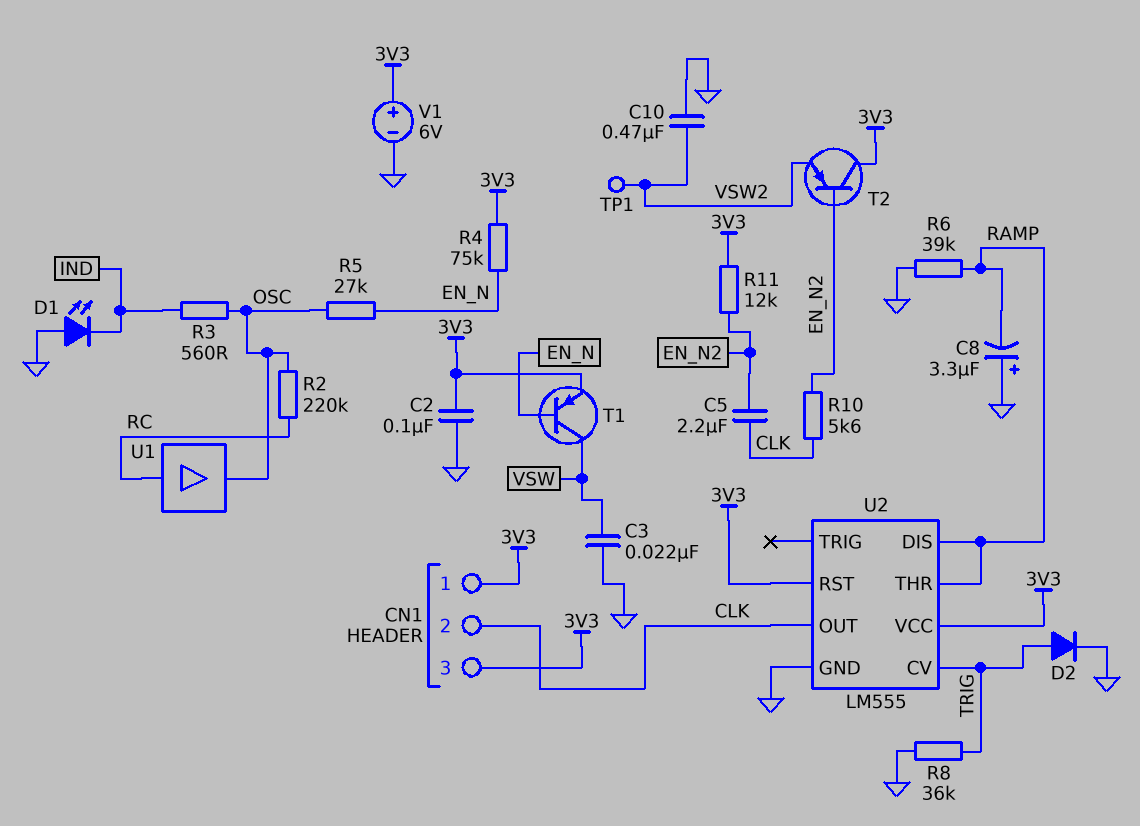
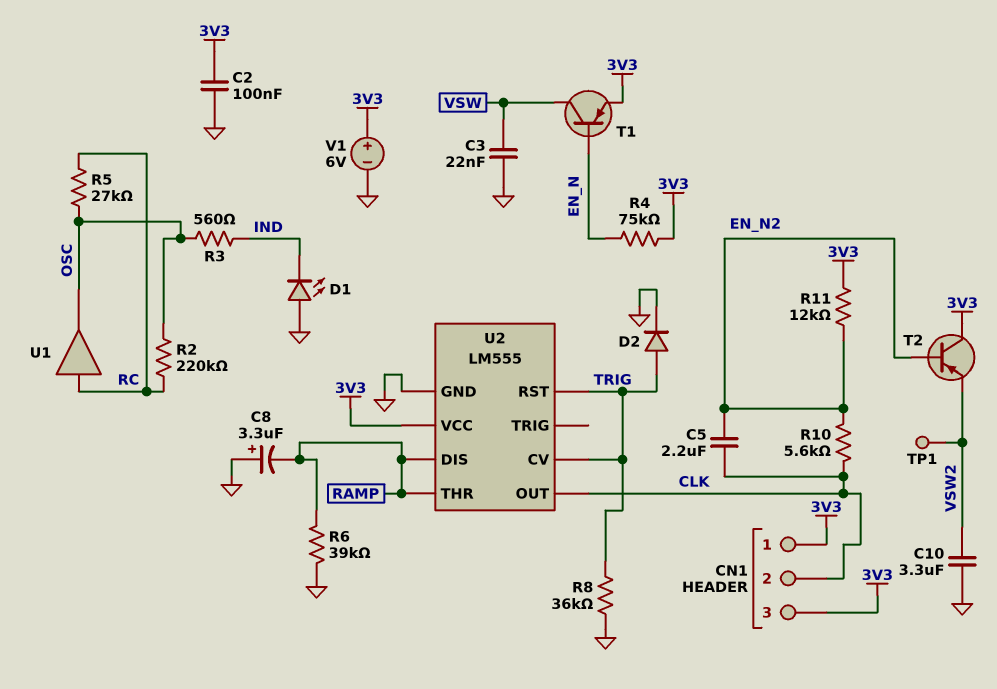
C10: 470nF (GND, VSW2) -> 3.3uF (GND, VSW2)
R5: 27k (EN_N, OSC) -> 27k (OSC, RC)
U2 pin RST: 3V3 -> TRIG

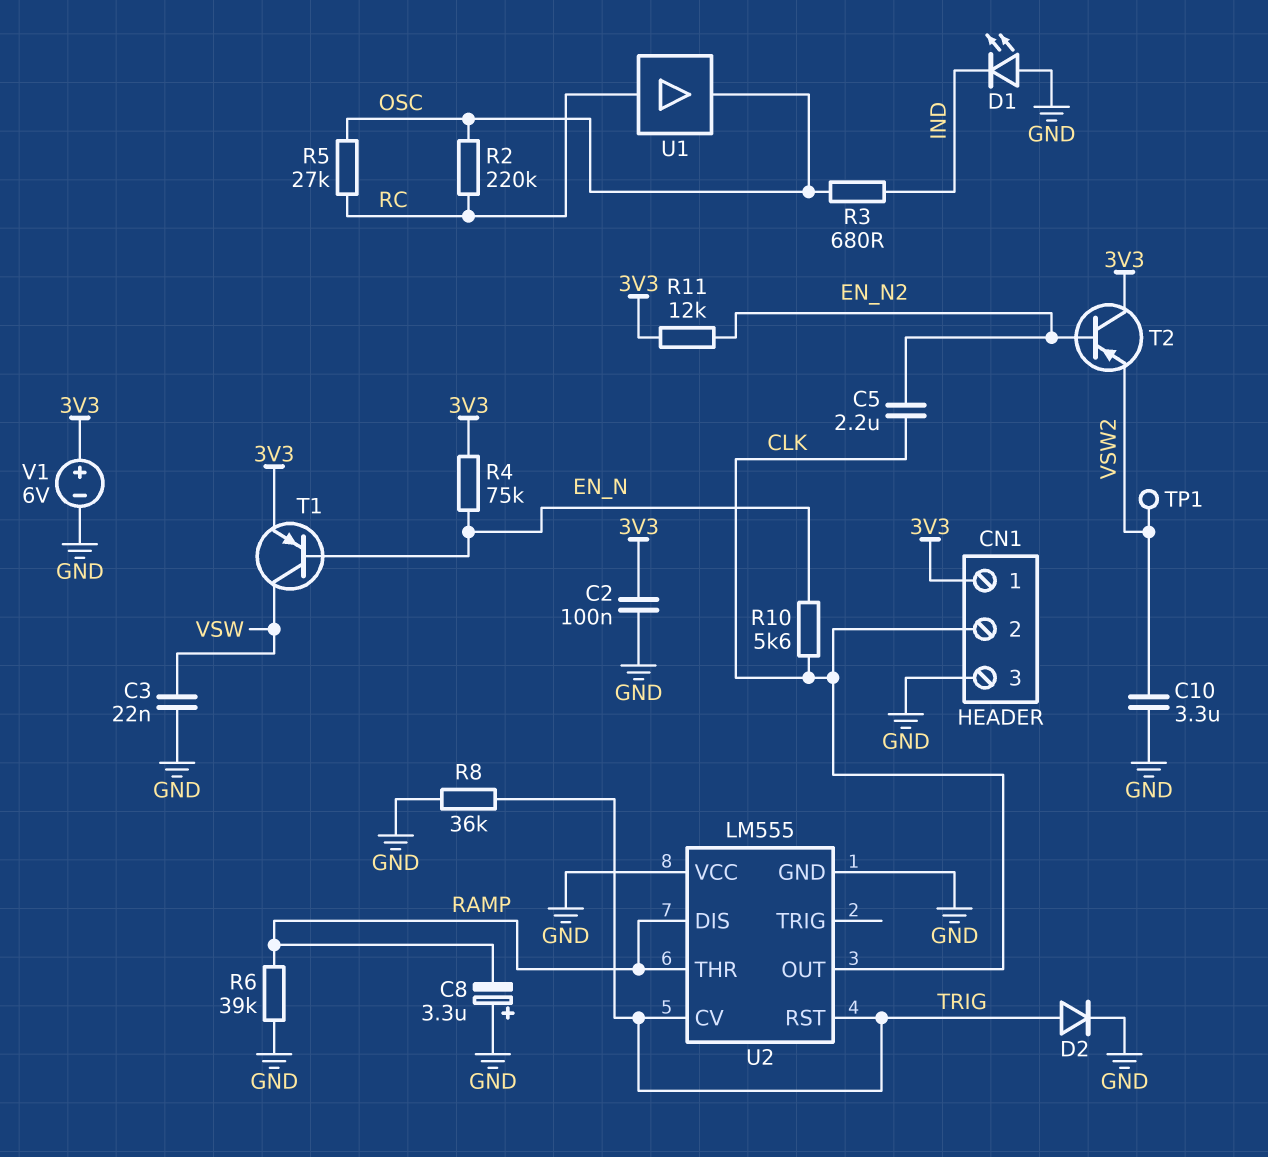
CN1 pin 3: 3V3 -> GND
R3: 560 (IND, OSC) -> 680 (IND, OSC)
R10: 5.6k (CLK, EN_N2) -> 5.6k (CLK, EN_N)
U2 pin VCC: 3V3 -> GND

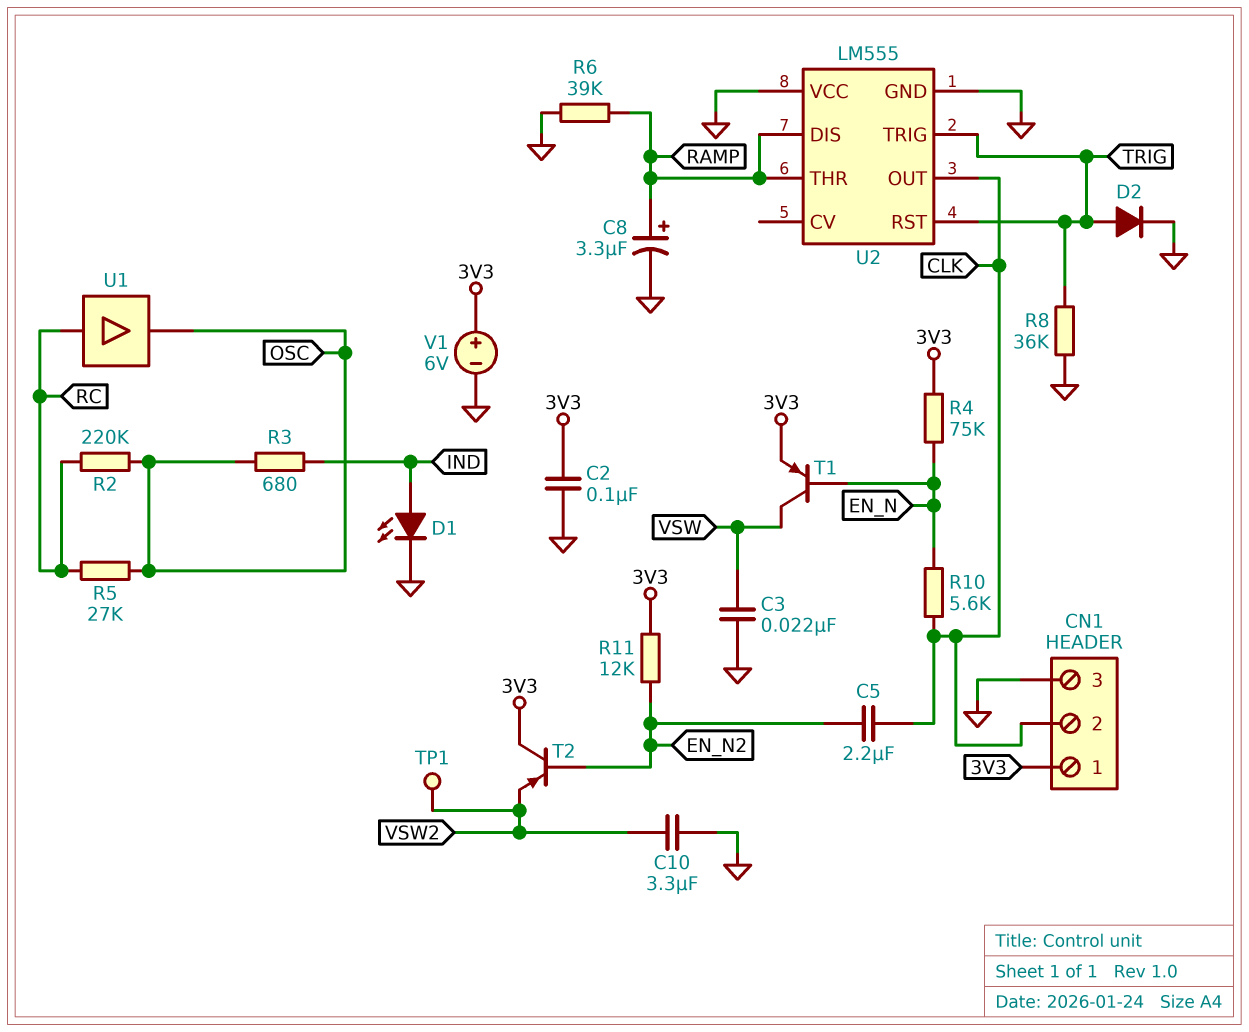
C8: 3.3uF (plus GND, minus RAMP) -> 3.3uF (plus RAMP, minus GND)
D1: LED (A GND, K IND) -> LED (A IND, K GND)
U2 pin CV: TRIG -> none
U2 pin TRIG: none -> TRIG

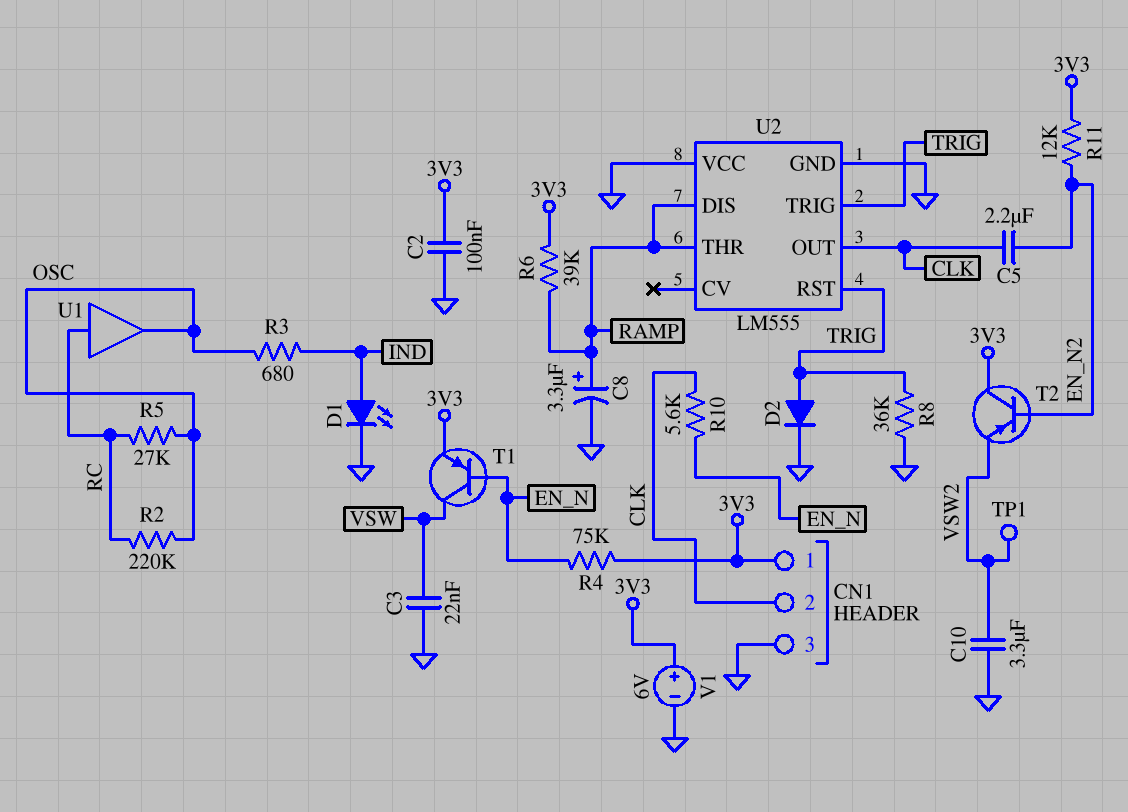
R6: 39k (GND, RAMP) -> 39k (3V3, RAMP)

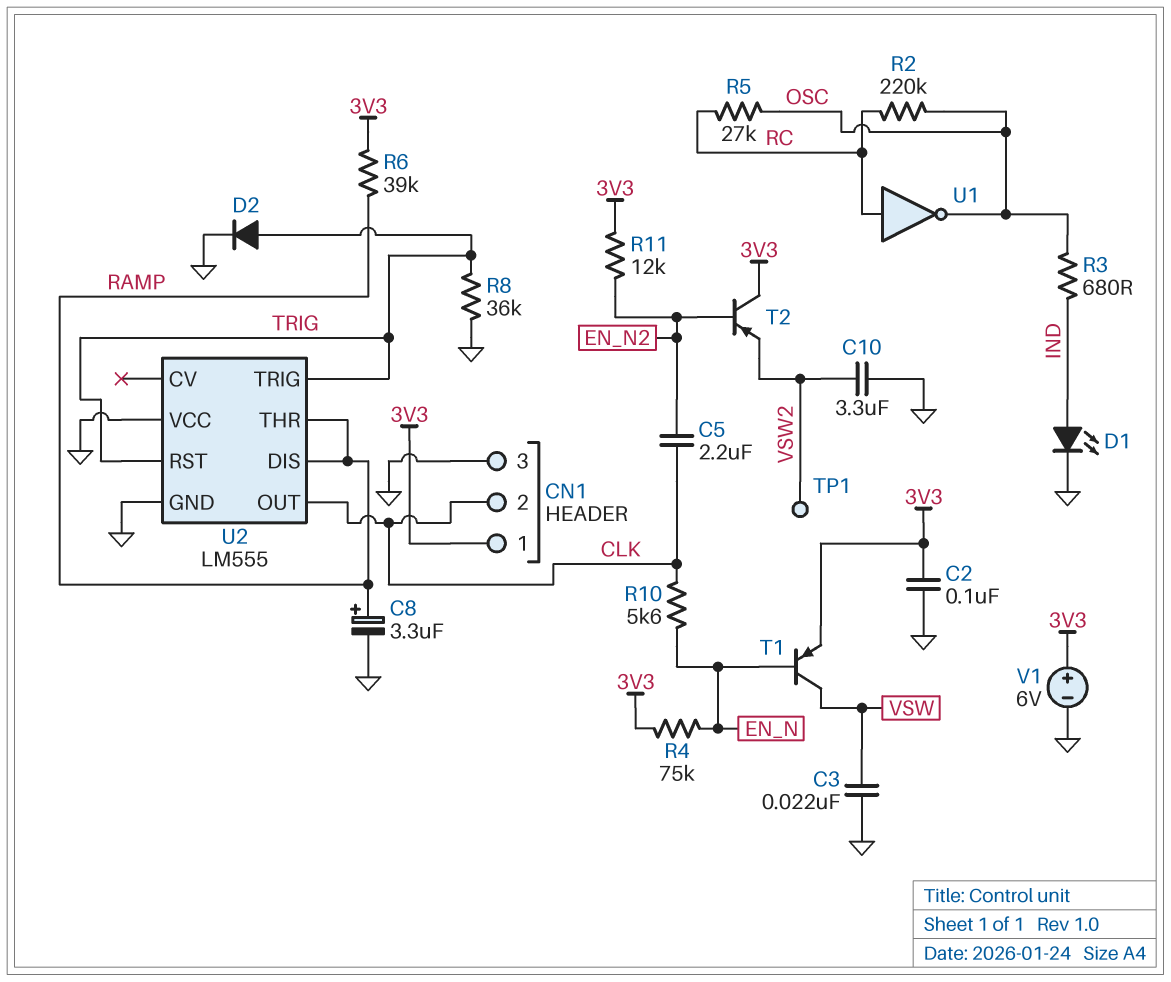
U1: buffer (in RC, out OSC) -> NOT (in RC, out OSC)

